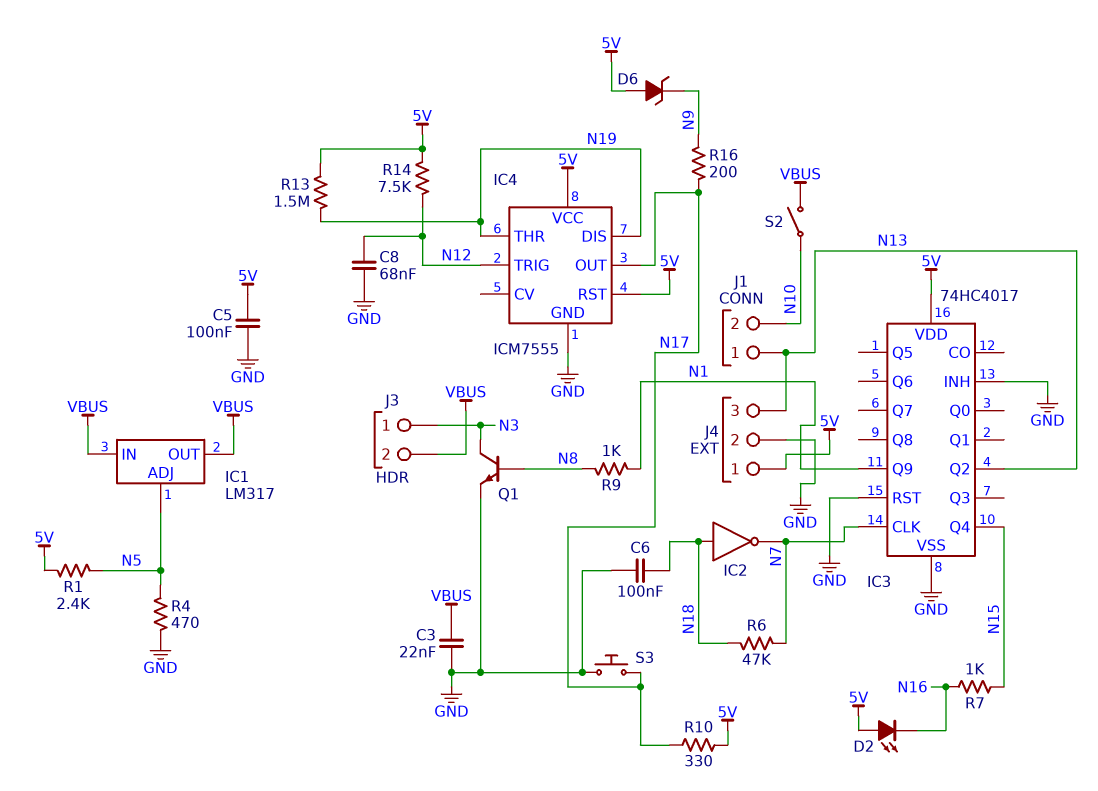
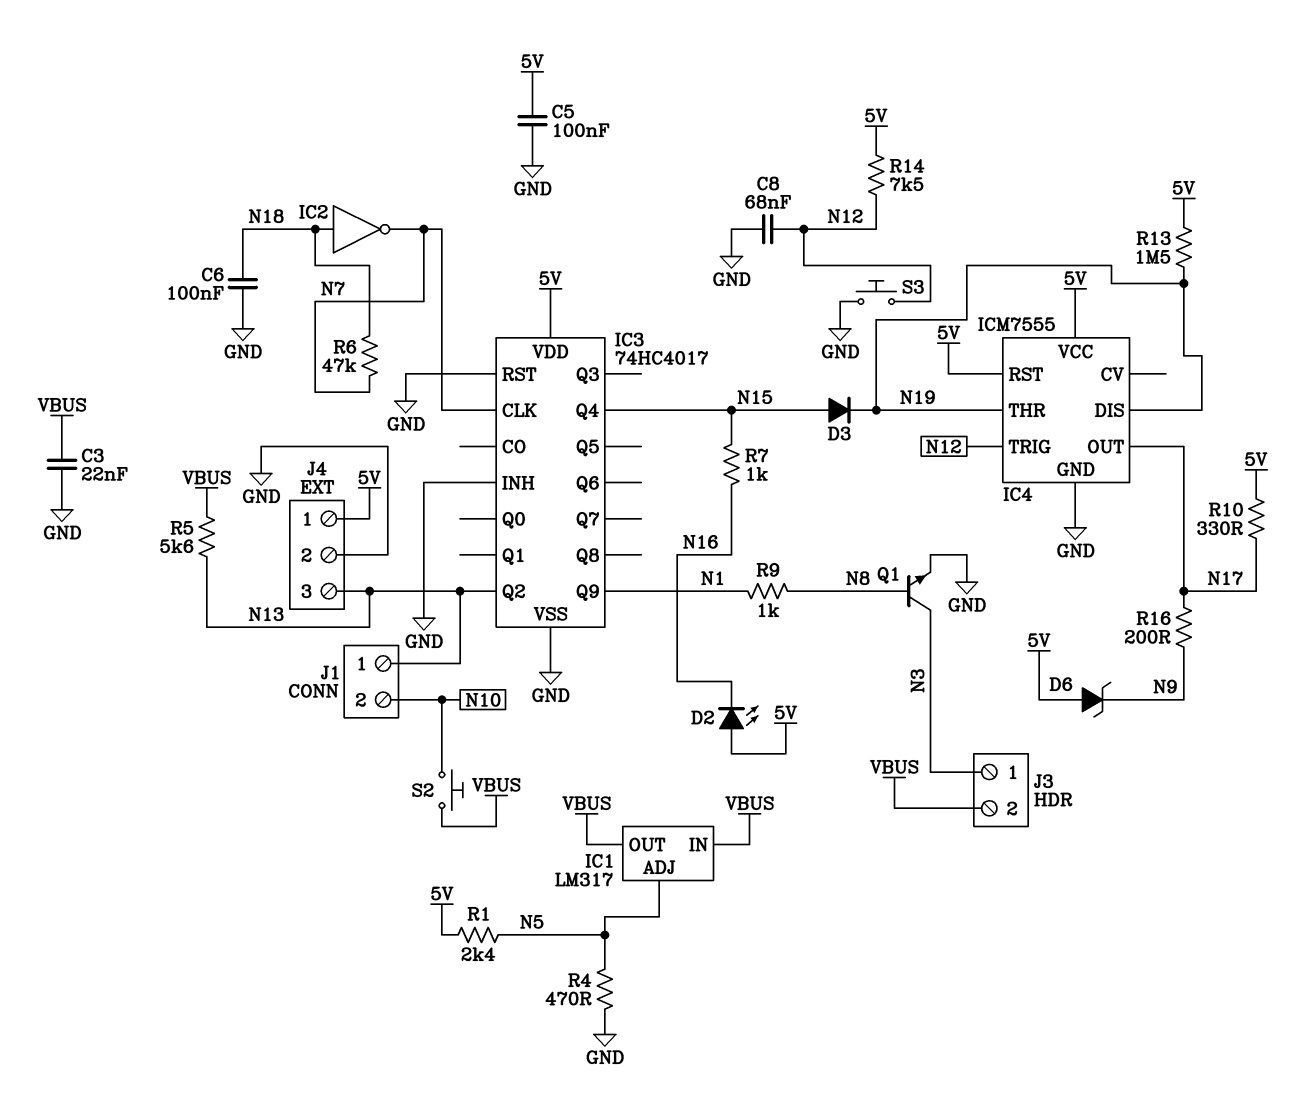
D3: none -> diode (A N15, K N19)
R5: none -> 5.6k (N13, VBUS)
S2: switch (N10, VBUS) -> button (N10, VBUS)
S3: button (GND, N17) -> button (GND, N12)

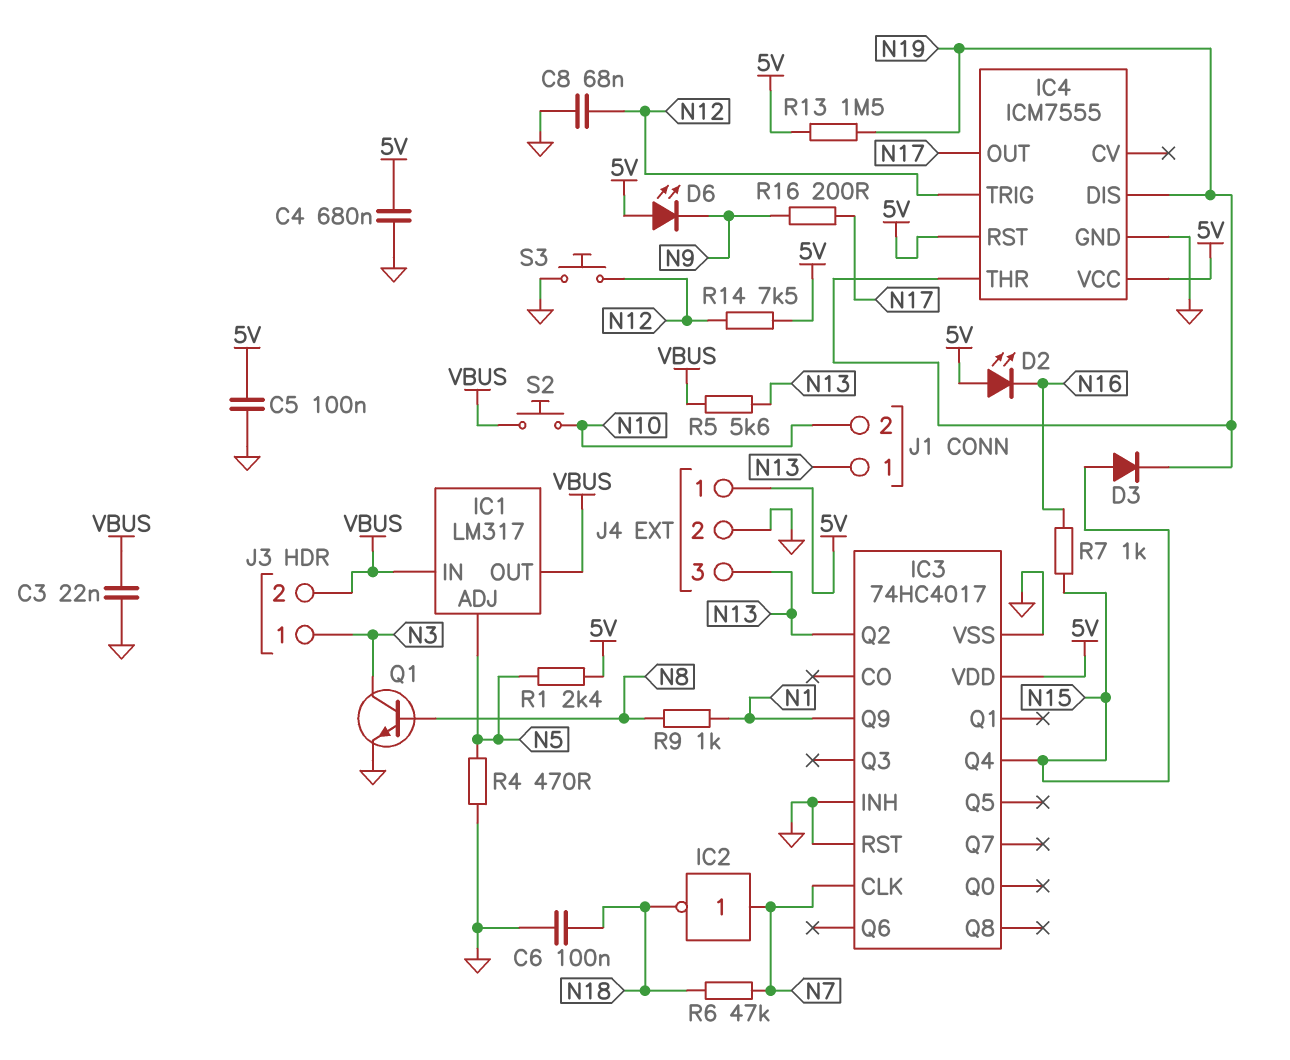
C4: none -> 680nF (5V, GND)
D6: zener (A 5V, K N9) -> LED (A 5V, K N9)
IC2: NOT (in N18, out N7) -> NOT (in N7, out N18)
R10: 330 (5V, N17) -> none

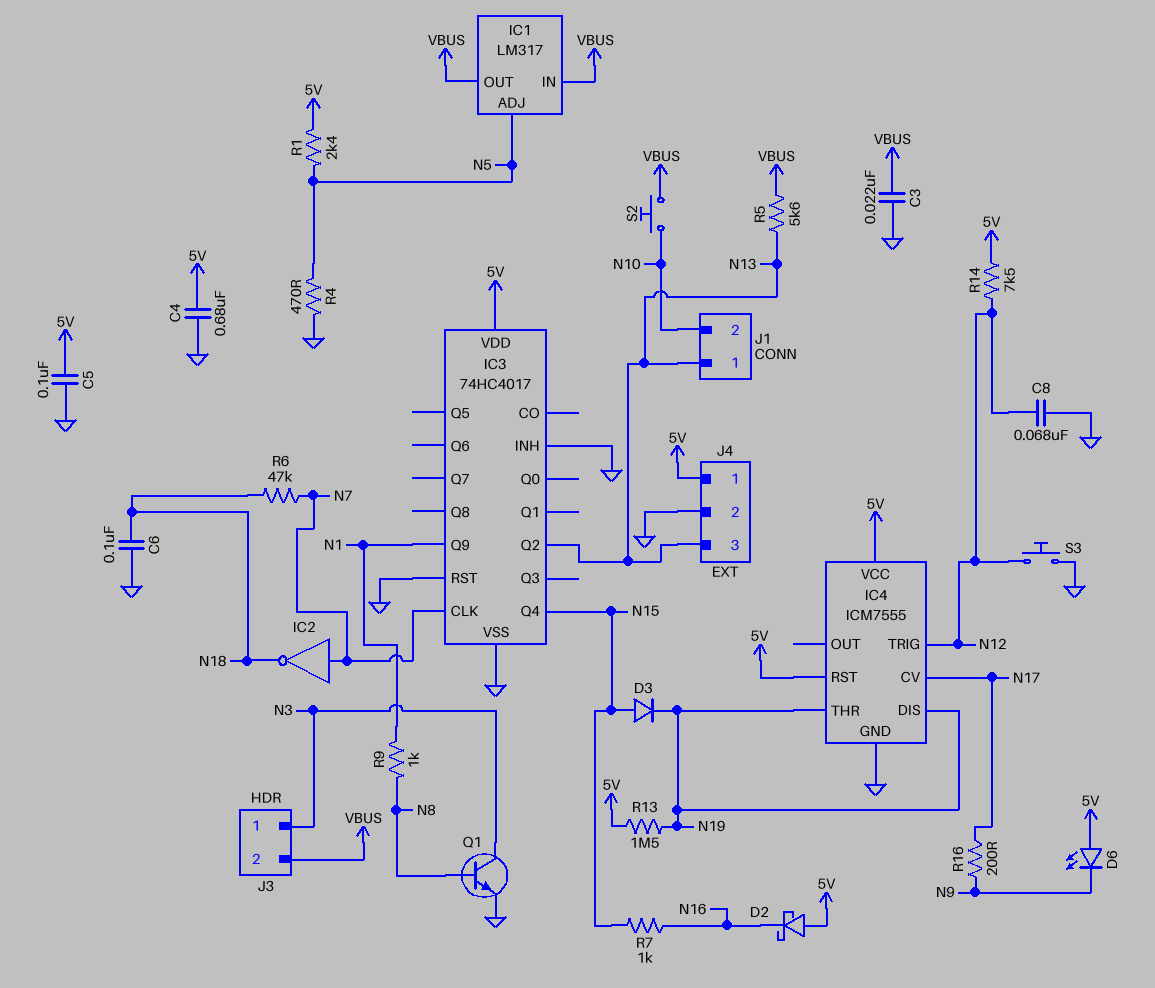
D2: LED (A 5V, K N16) -> schottky (A 5V, K N16)
IC4 pin CV: none -> N17
IC4 pin OUT: N17 -> none

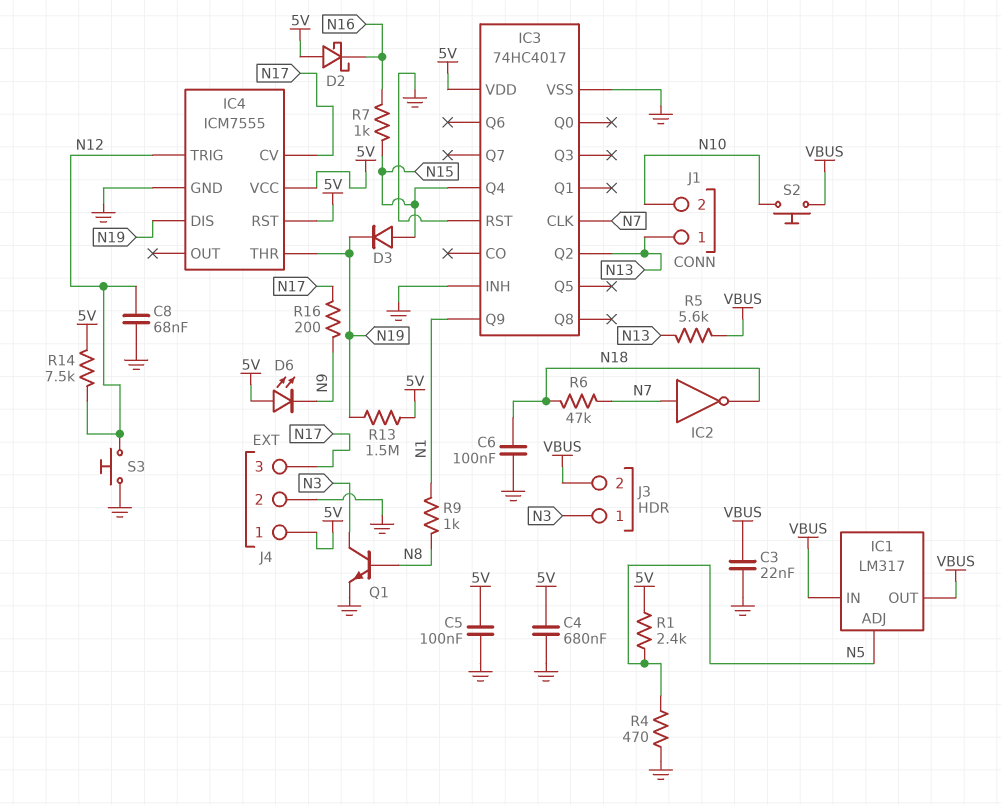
J4 pin 3: N13 -> N17

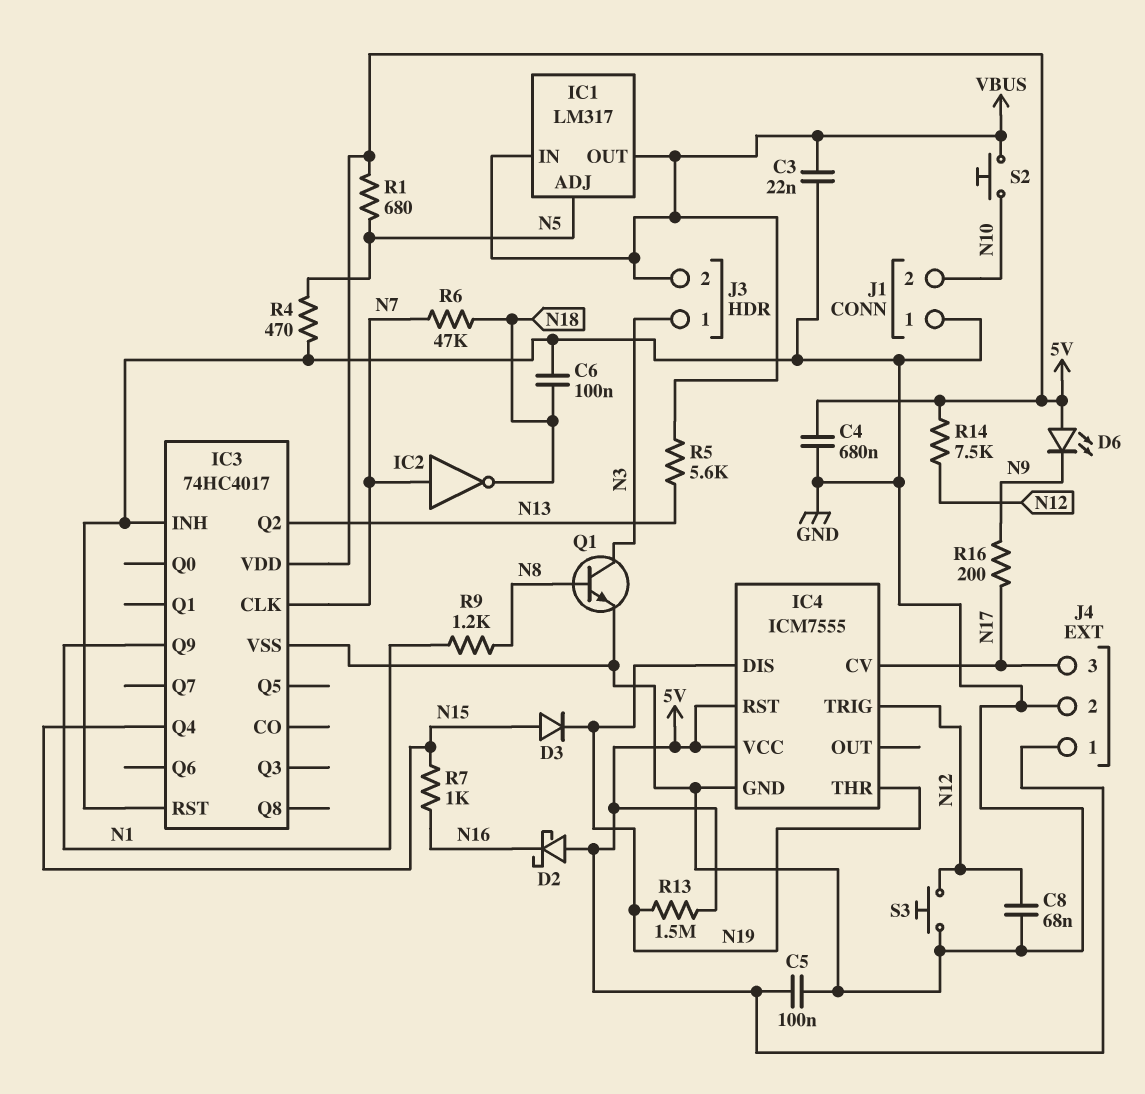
J1 pin 1: N13 -> GND
R1: 2.4k (5V, N5) -> 680 (5V, N5)
R9: 1k (N1, N8) -> 1.2k (N1, N8)

